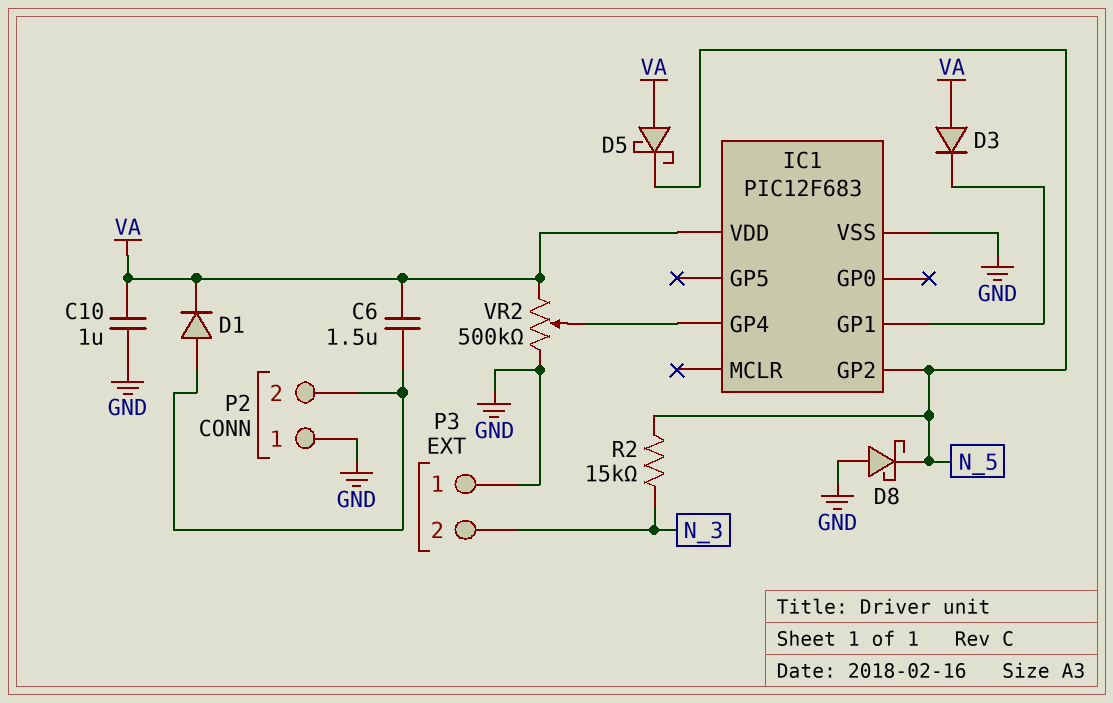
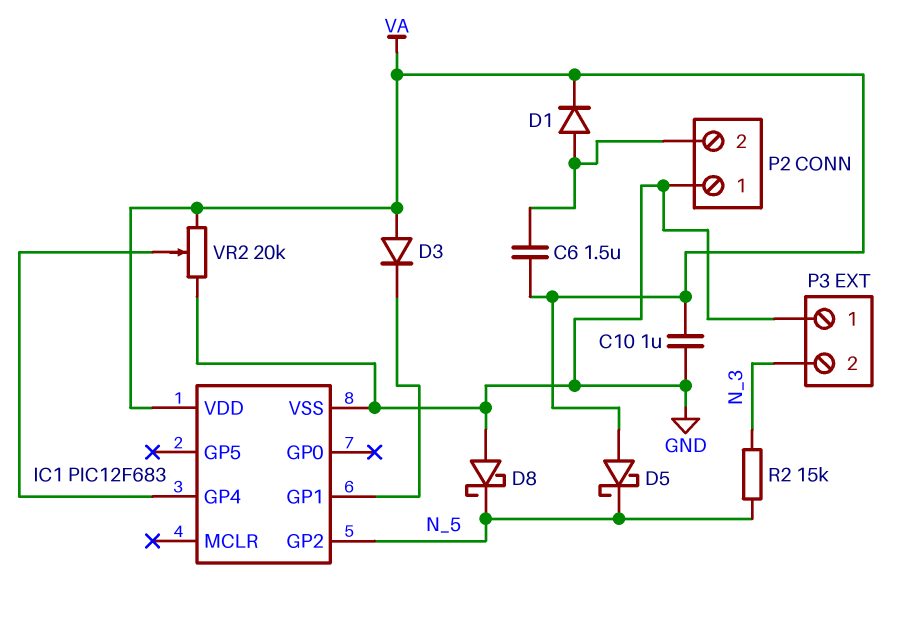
VR2: 500k (GND, VA, wiper IC1/GP4) -> 20k (GND, VA, wiper IC1/GP4)

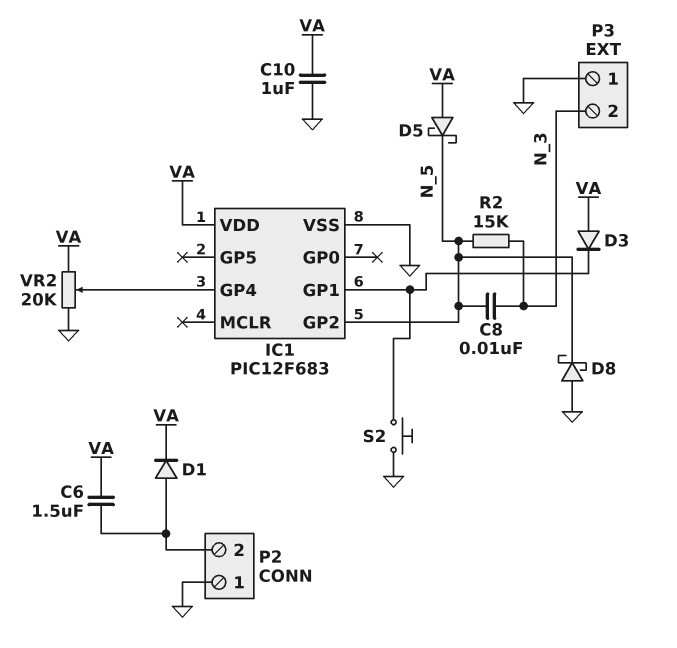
C8: none -> 10nF (N_3, N_5)
S2: none -> button (GND, IC1/GP1)

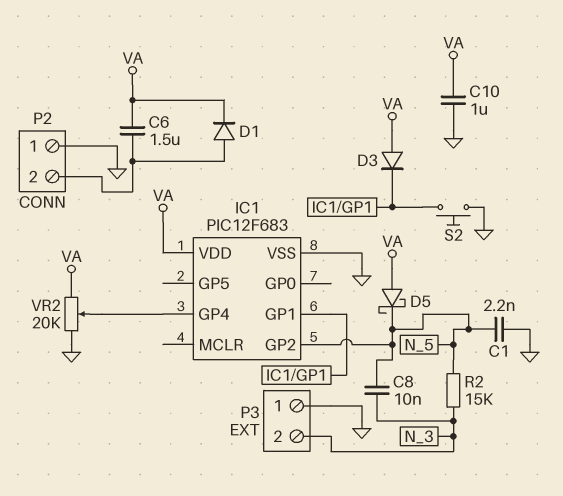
C1: none -> 2.2nF (GND, N_5)
D8: schottky (A GND, K N_5) -> none

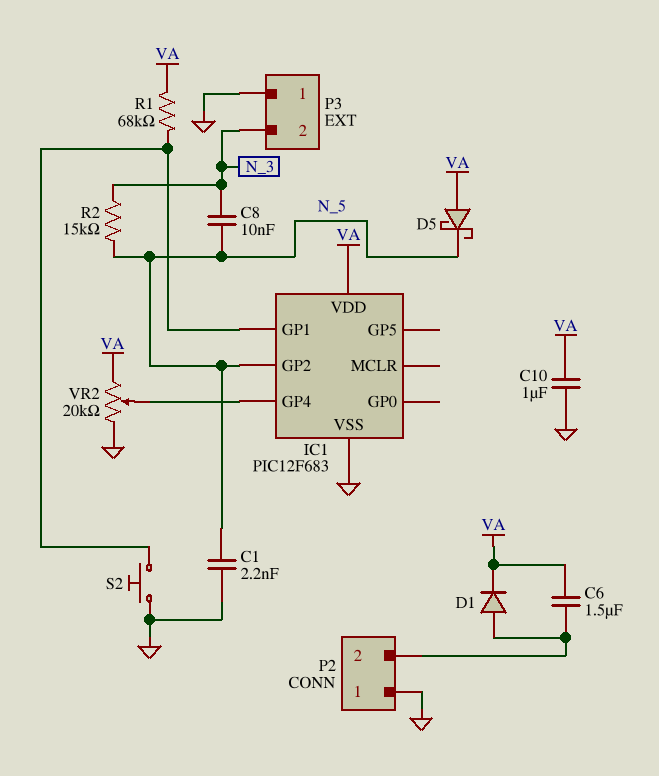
D3: diode (A VA, K IC1/GP1) -> none
R1: none -> 68k (IC1/GP1, VA)

